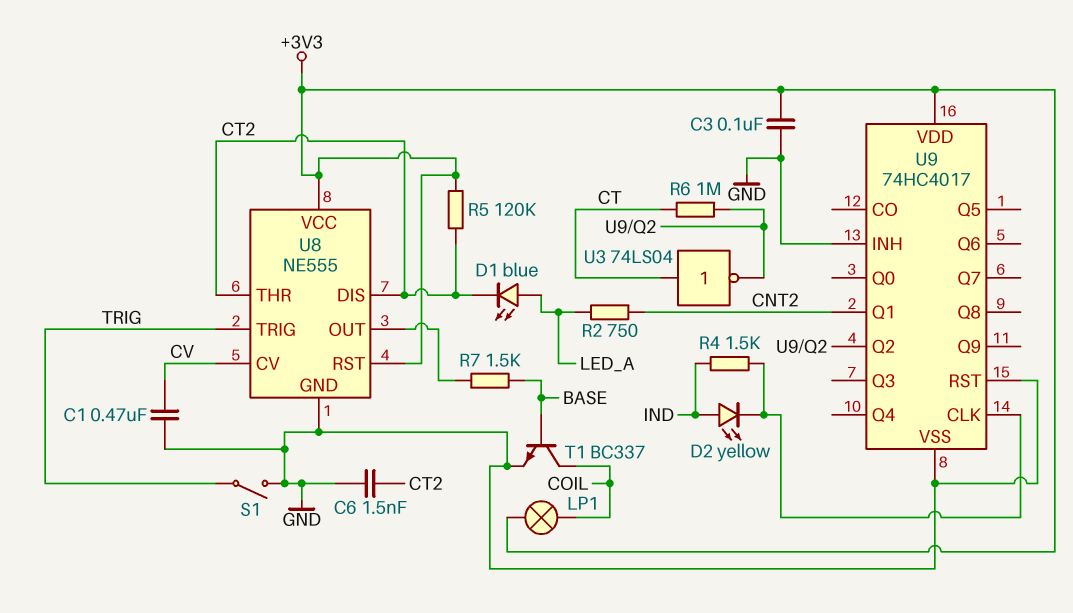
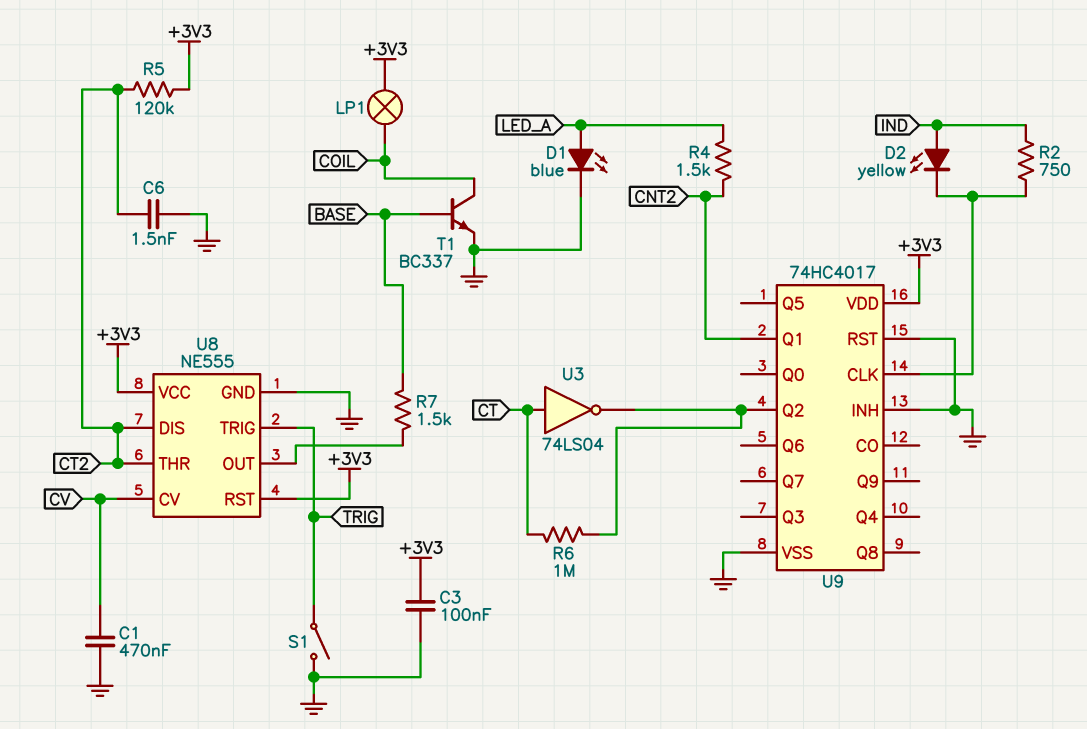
D1: LED blue (A LED_A, K CT2) -> LED blue (A LED_A, K GND)
R2: 750 (CNT2, LED_A) -> 750 (IND, U9/CLK)
R4: 1.5k (IND, U9/CLK) -> 1.5k (CNT2, LED_A)

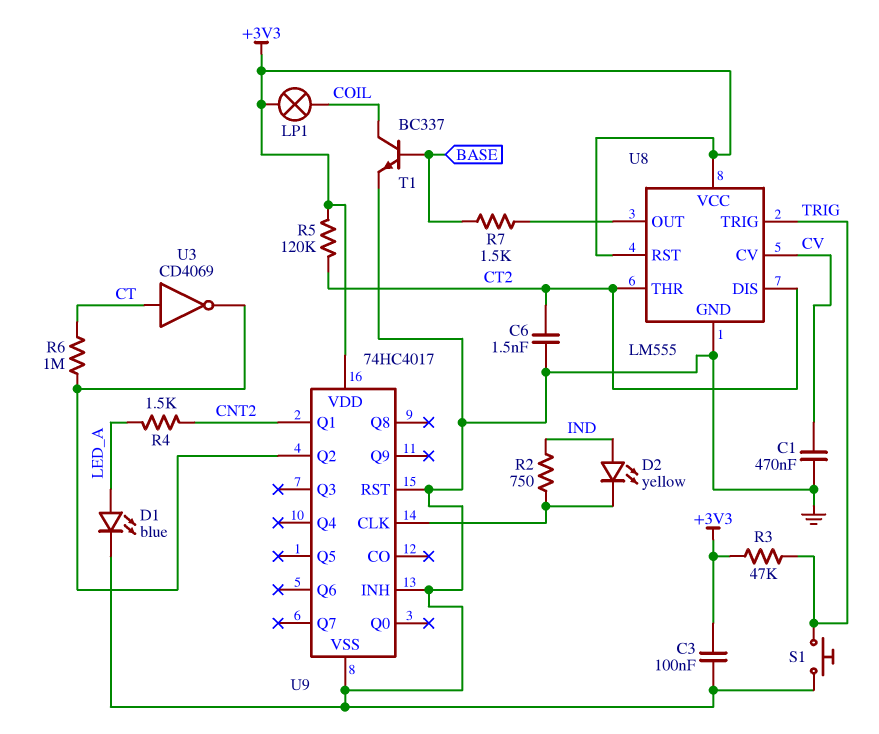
R3: none -> 47k (+3V3, TRIG)
S1: switch (GND, TRIG) -> button (GND, TRIG)
U3: NOT 74LS04 (in CT, out U9/Q2) -> NOT CD4069 (in CT, out U9/Q2)
U8: NE555 -> LM555

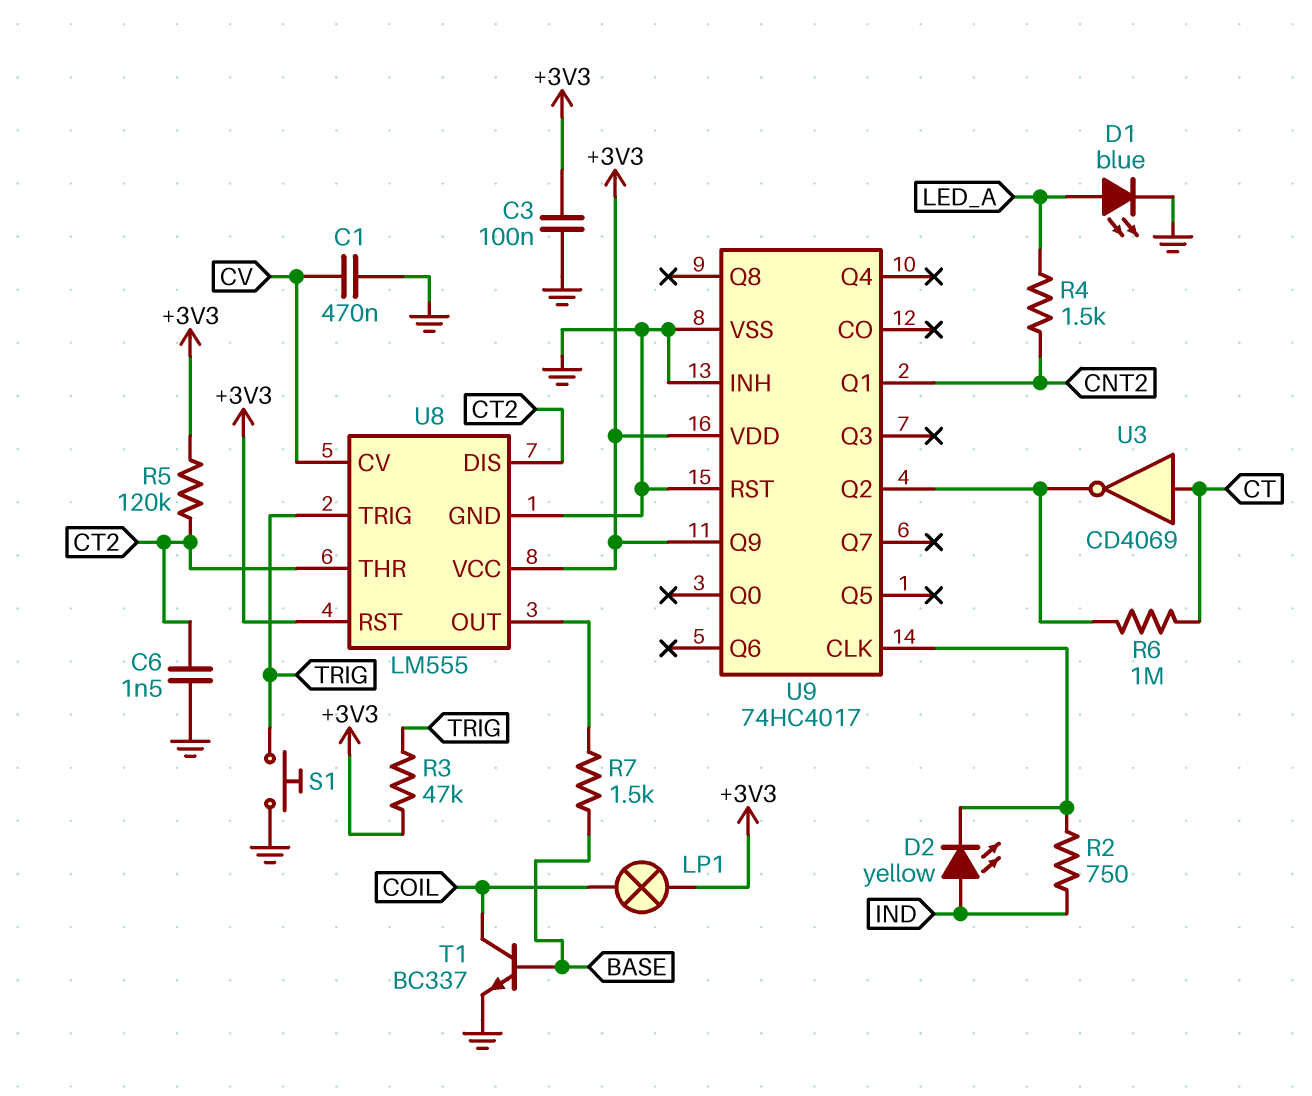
U9 pin Q9: none -> +3V3

